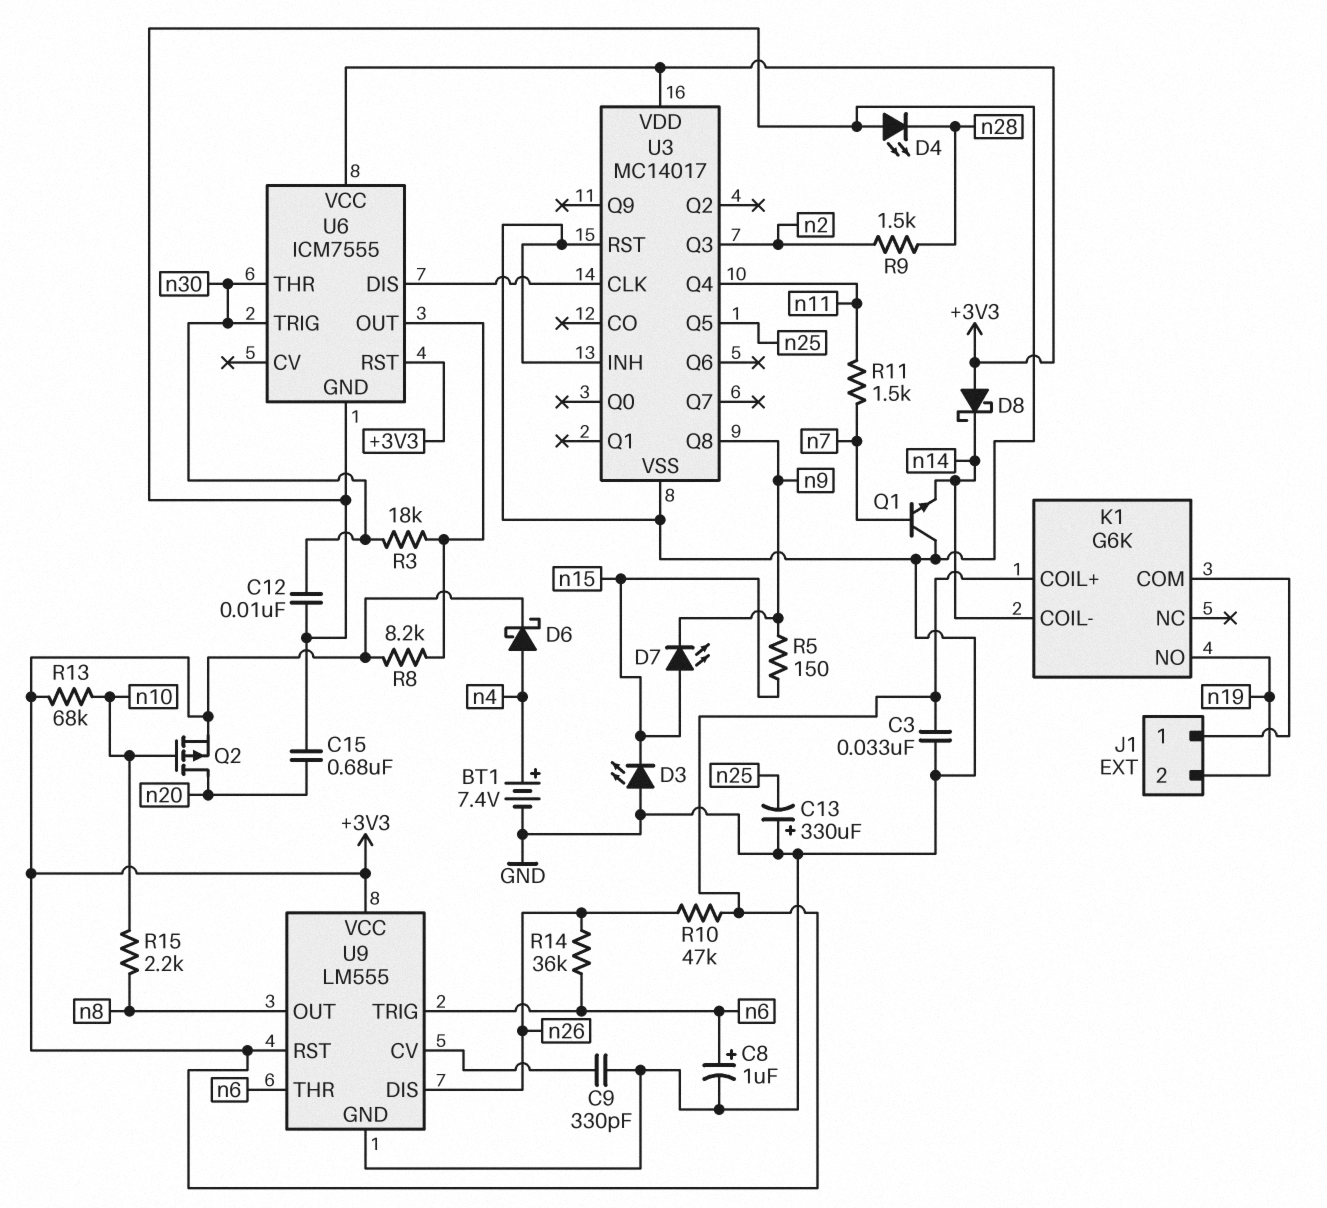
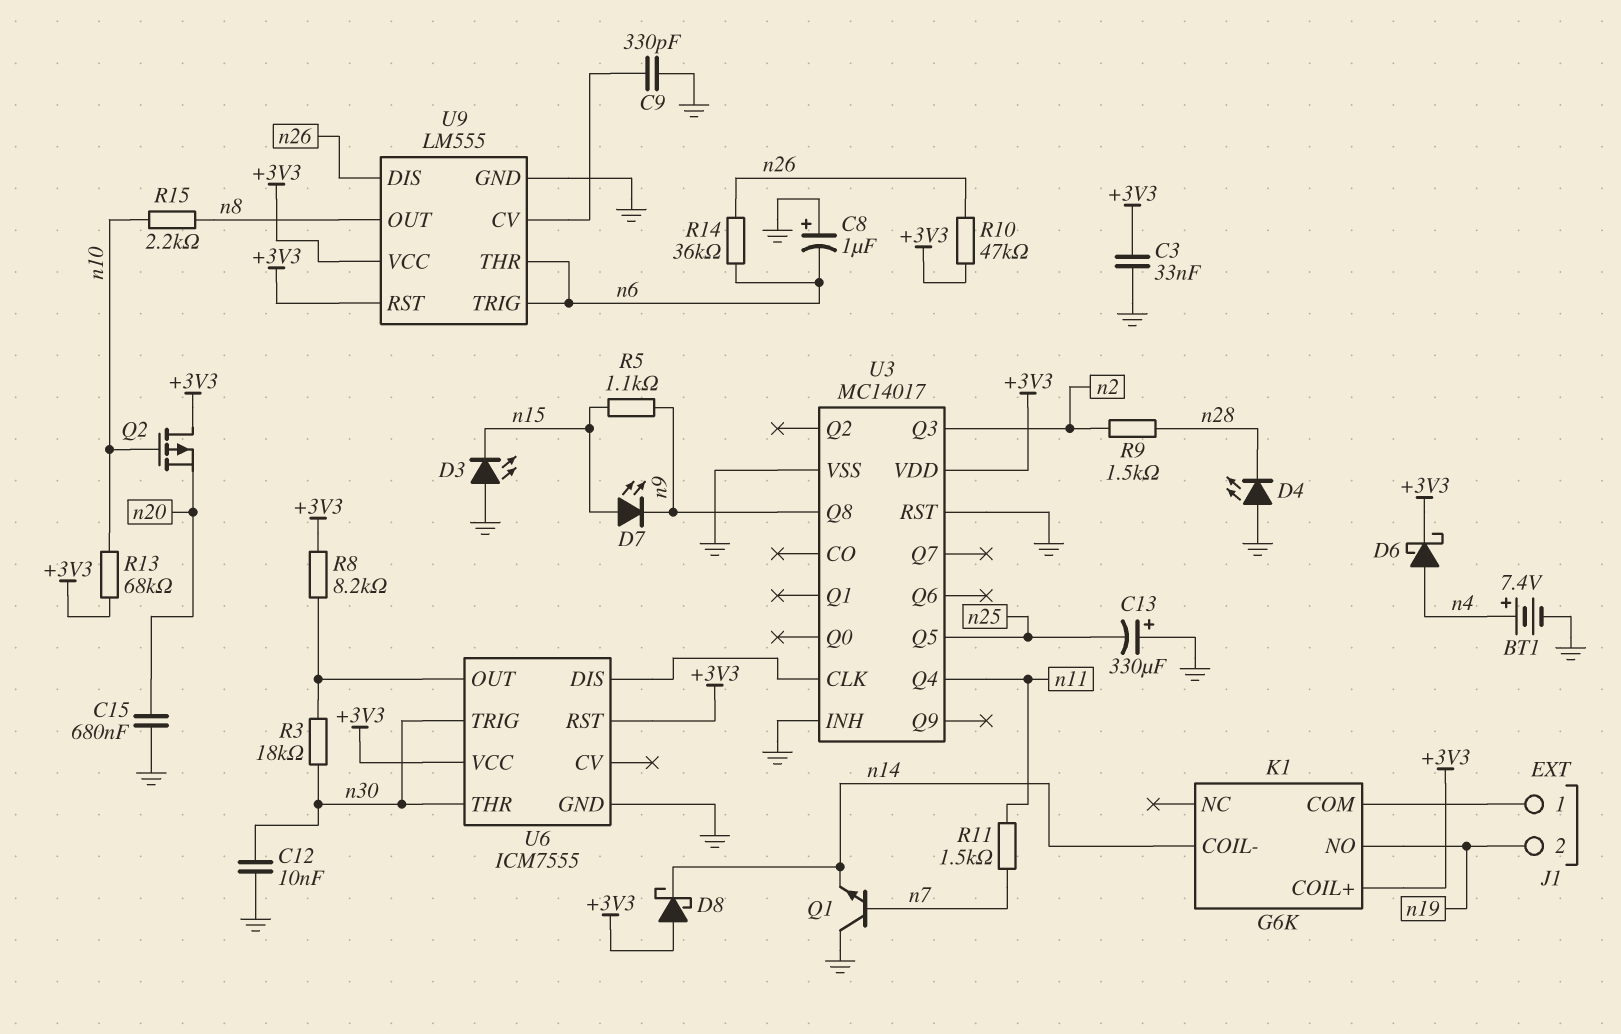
C8: 1uF (plus n6, minus GND) -> 1uF (plus GND, minus n6)
Q2: PMOS (G n10, D n20, S +3V3) -> PMOS (G n10, D +3V3, S n20)
R5: 150 (n9, n15) -> 1.1k (n9, n15)

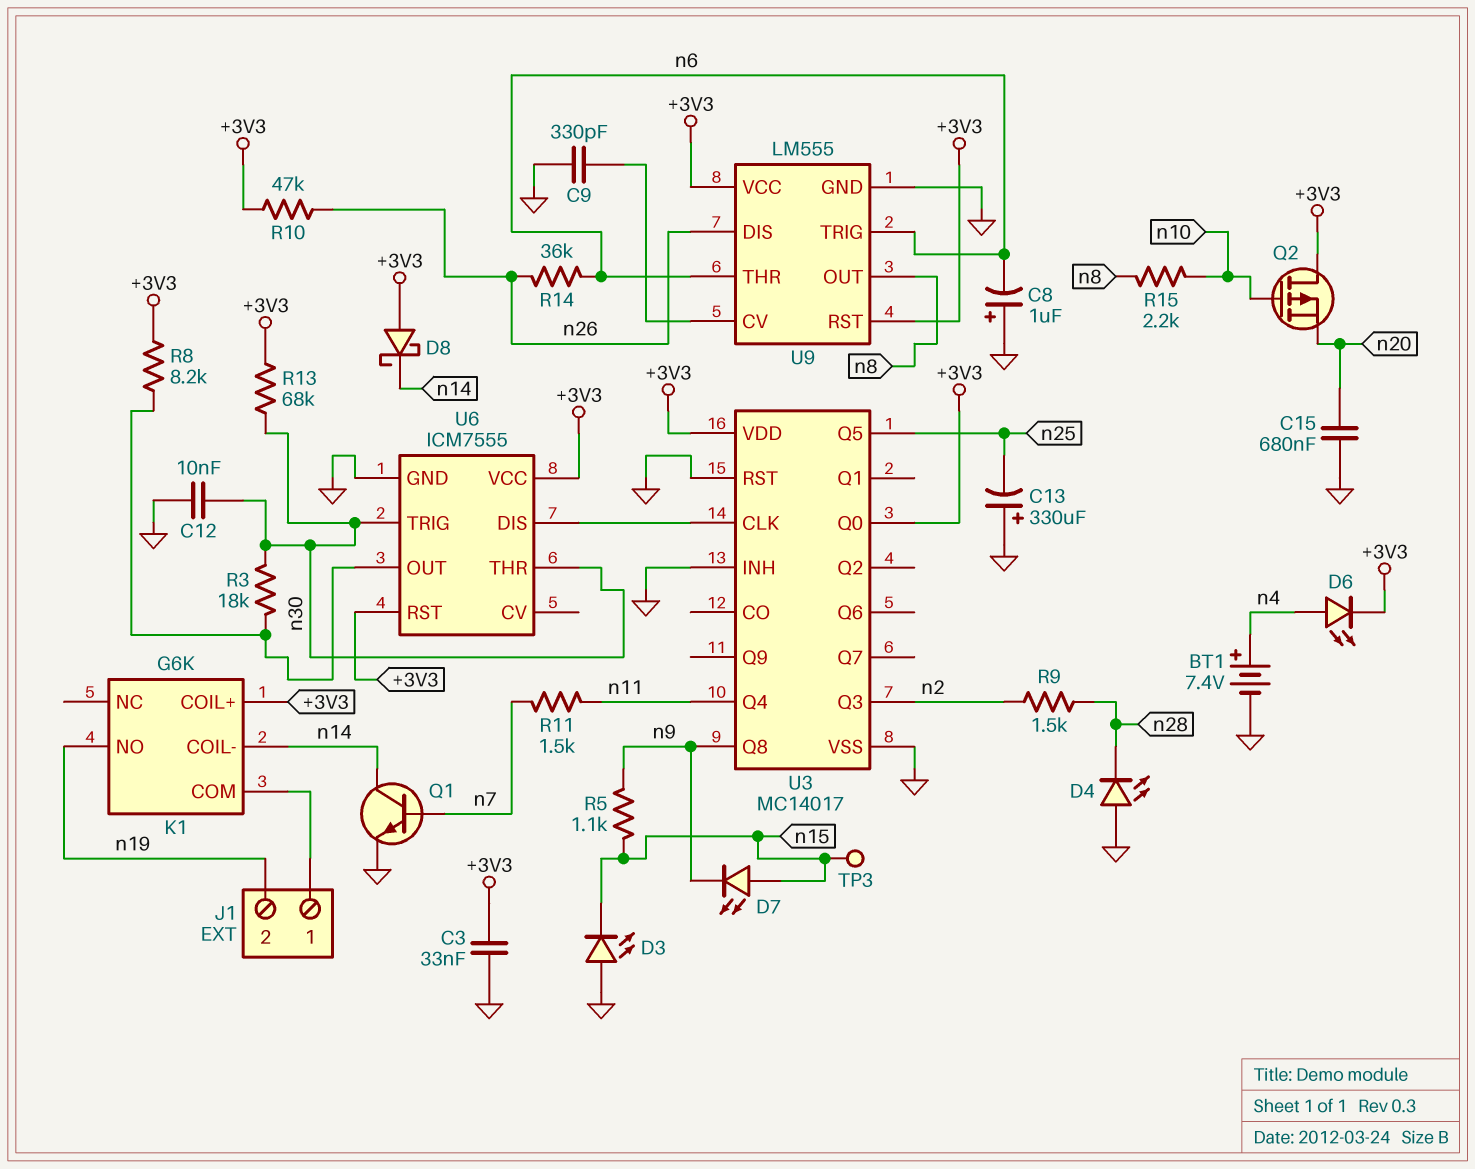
D6: schottky (A n4, K +3V3) -> LED (A n4, K +3V3)
Q1: NPN (B n7, C GND, E n14) -> NPN (B n7, C n14, E GND)
R13: 68k (+3V3, n10) -> 68k (+3V3, n30)
TP3: none -> test point (n15)
U3 pin Q0: none -> +3V3

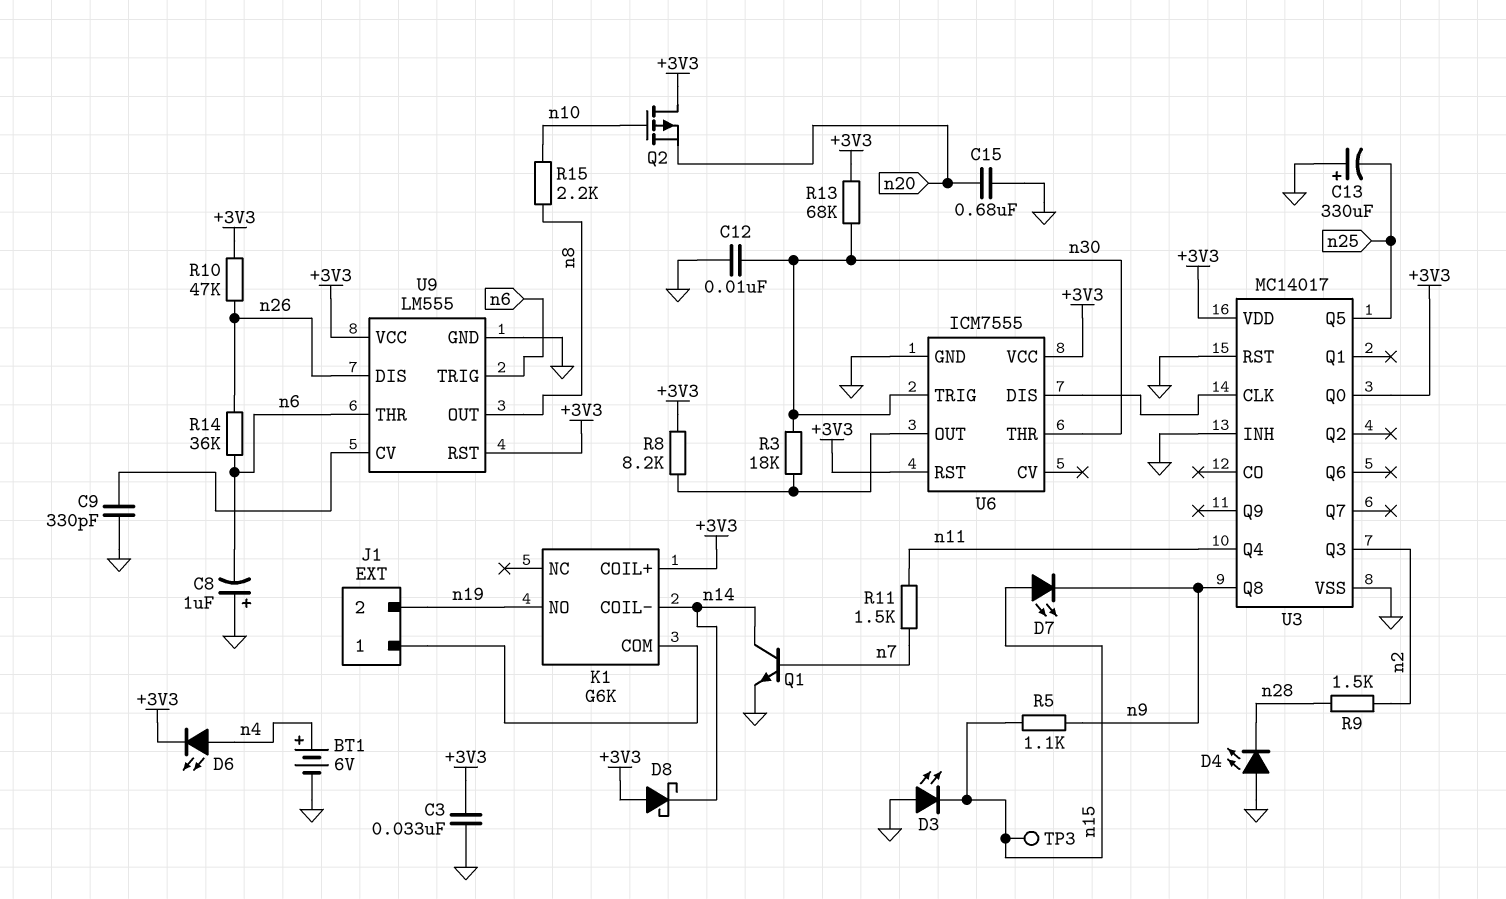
BT1: 7.4V (plus n4, minus GND) -> 6V (plus n4, minus GND)

